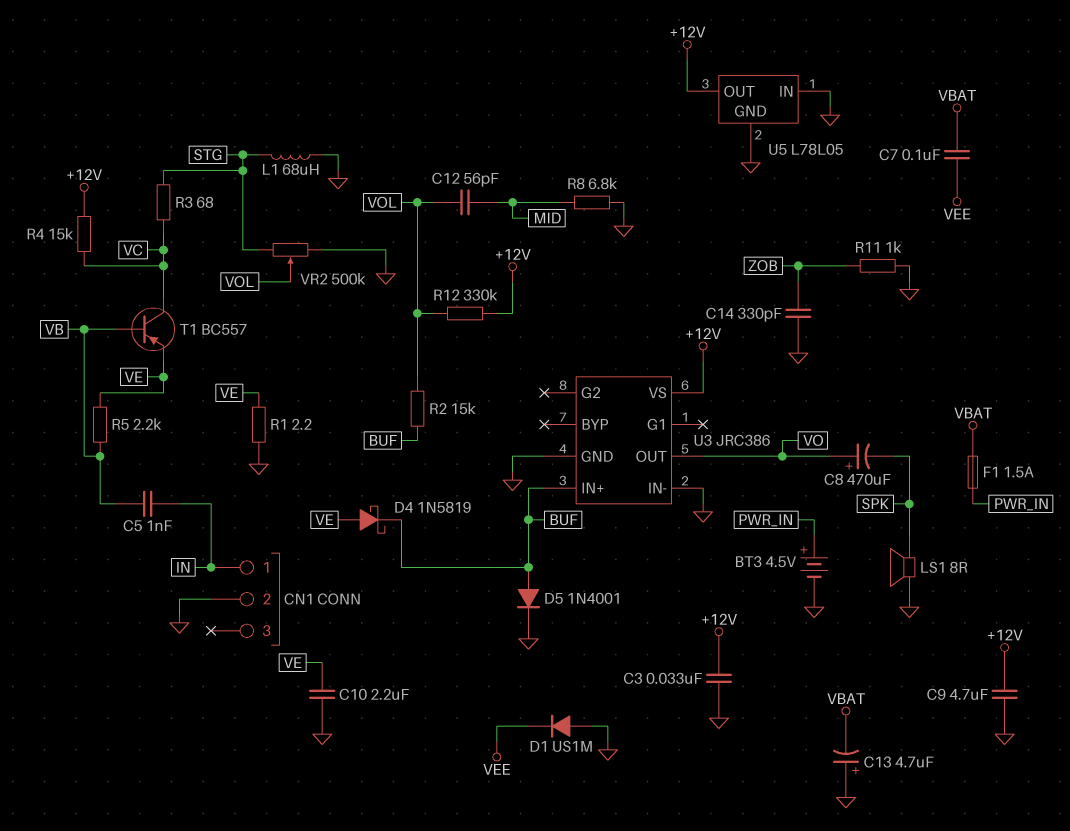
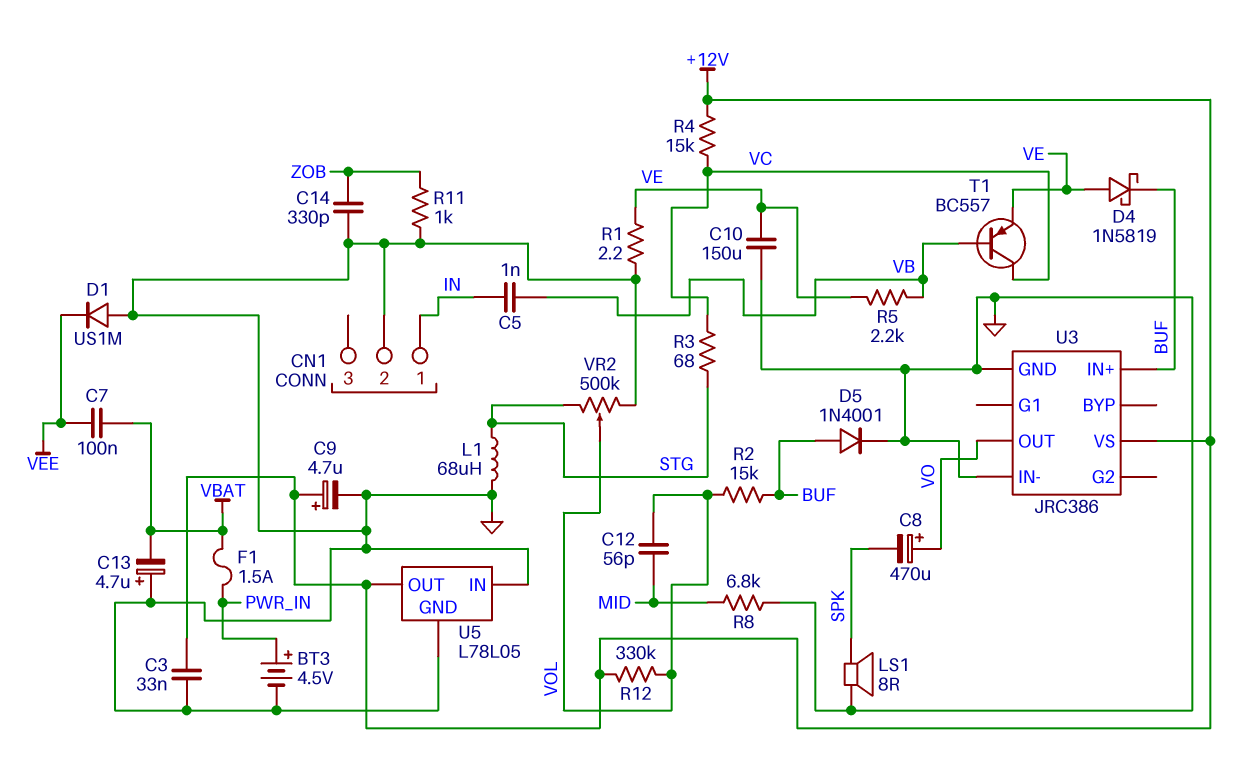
C9: 4.7uF (+12V, GND) -> 4.7uF (plus +12V, minus GND)
C10: 2.2uF (GND, VE) -> 150uF (GND, VE)

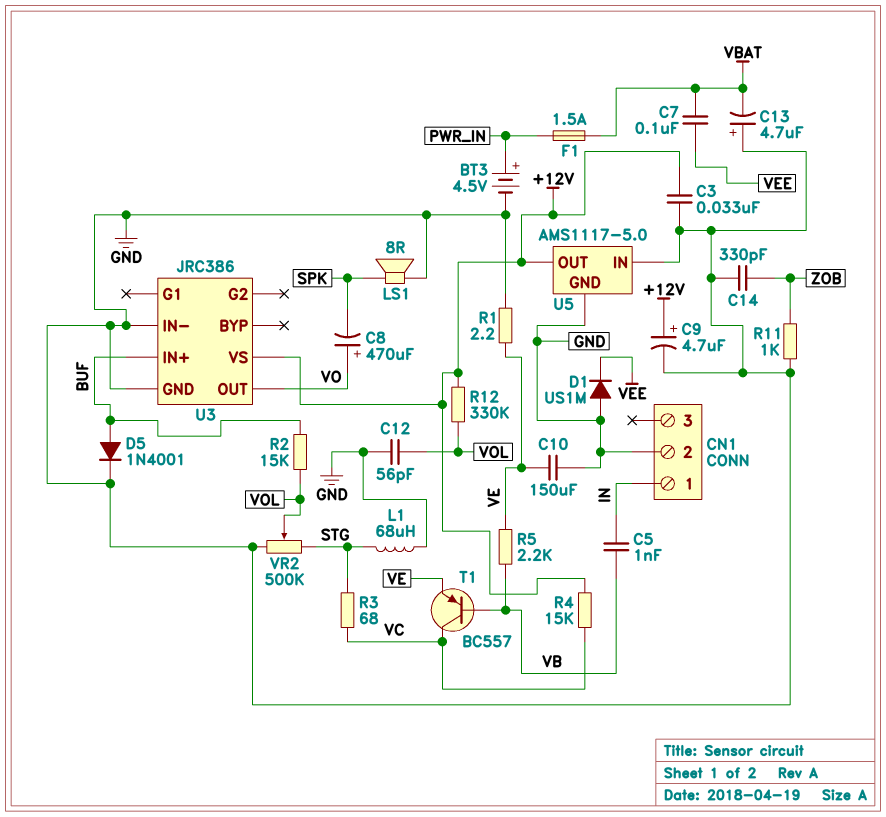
C12: 56pF (MID, VOL) -> 56pF (GND, VOL)
D4: schottky 1N5819 (A VE, K BUF) -> none
R8: 6.8k (GND, MID) -> none
U5: L78L05 -> AMS1117-5.0

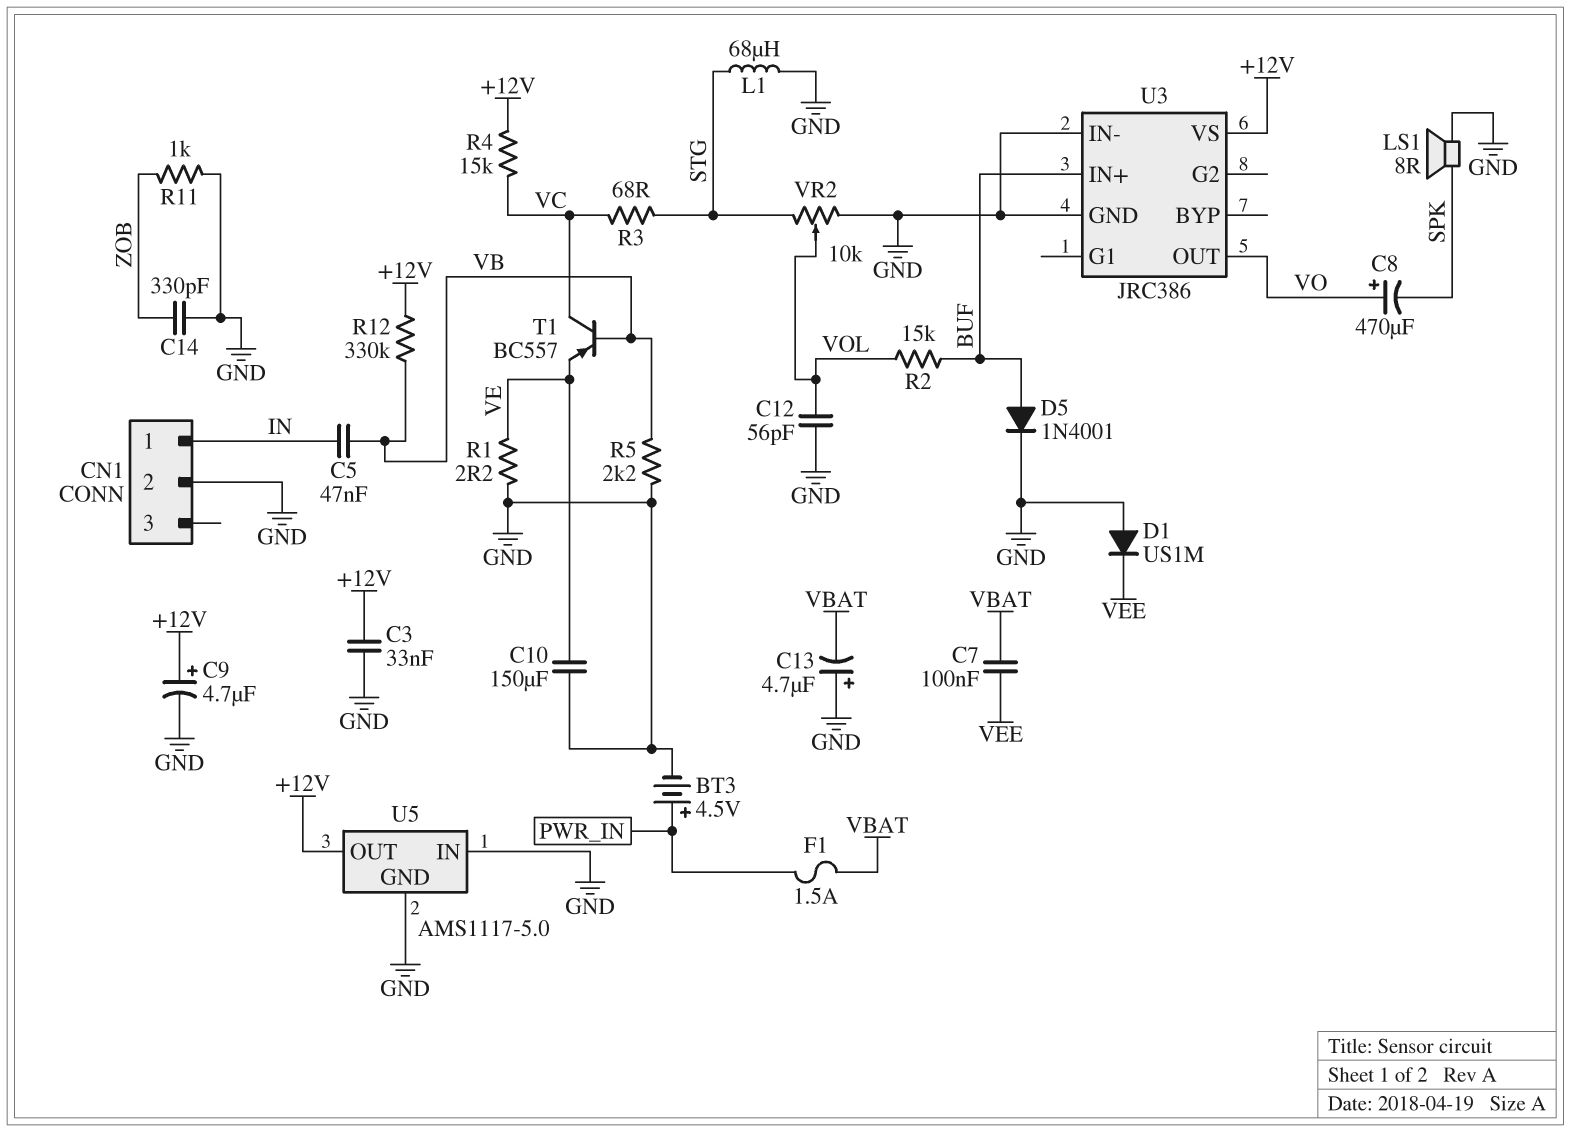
C5: 1nF (IN, VB) -> 47nF (IN, VB)
R5: 2.2k (VB, VE) -> 2.2k (GND, VB)
R12: 330k (+12V, VOL) -> 330k (+12V, VB)
VR2: 500k (GND, STG, wiper VOL) -> 10k (GND, STG, wiper VOL)

